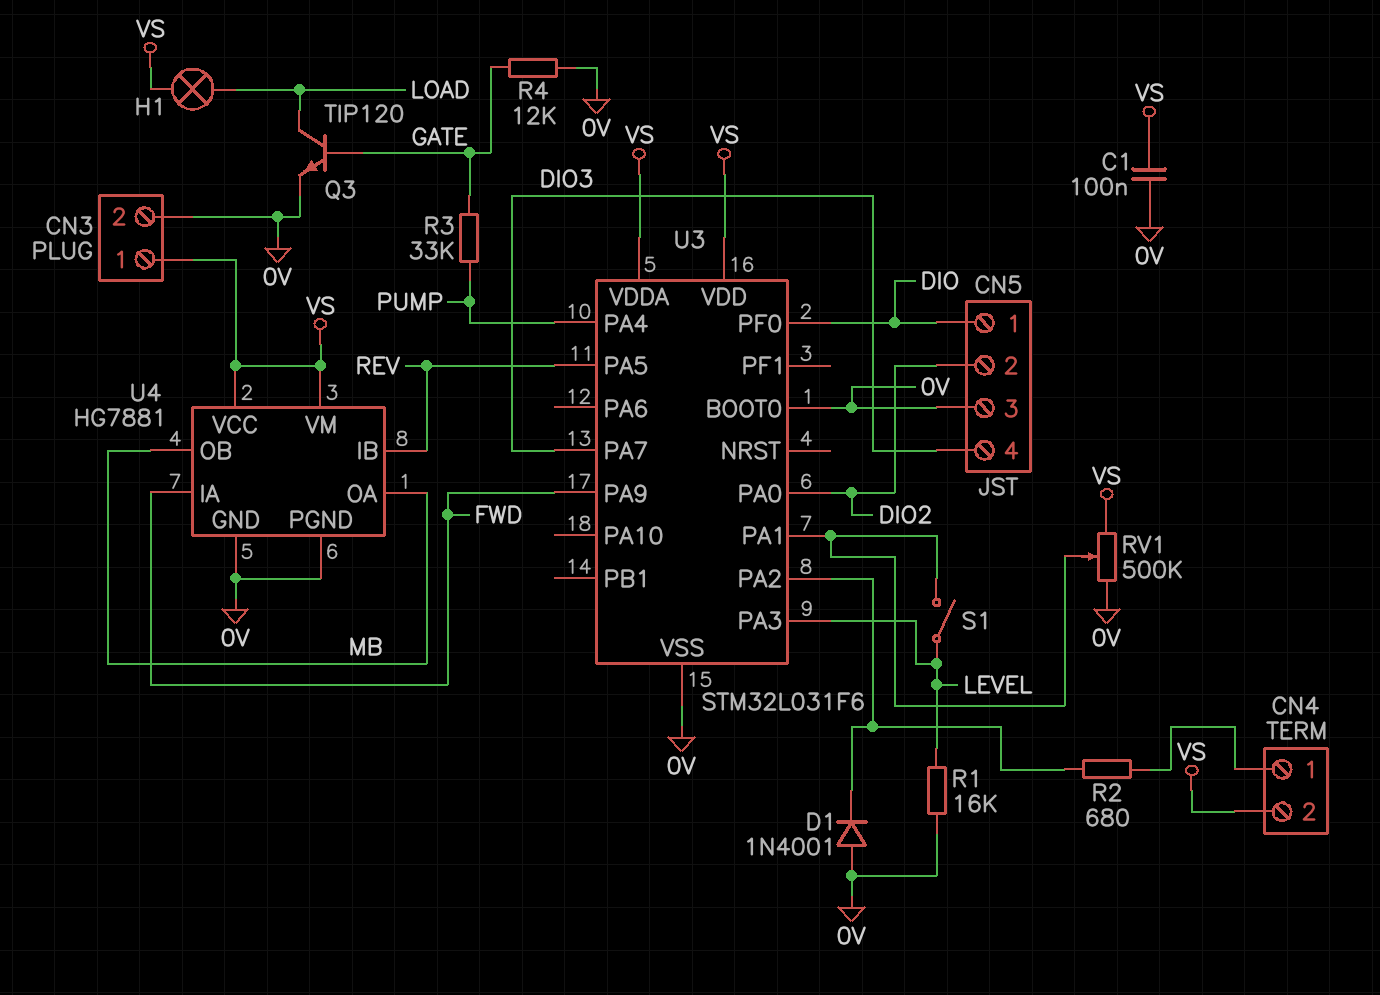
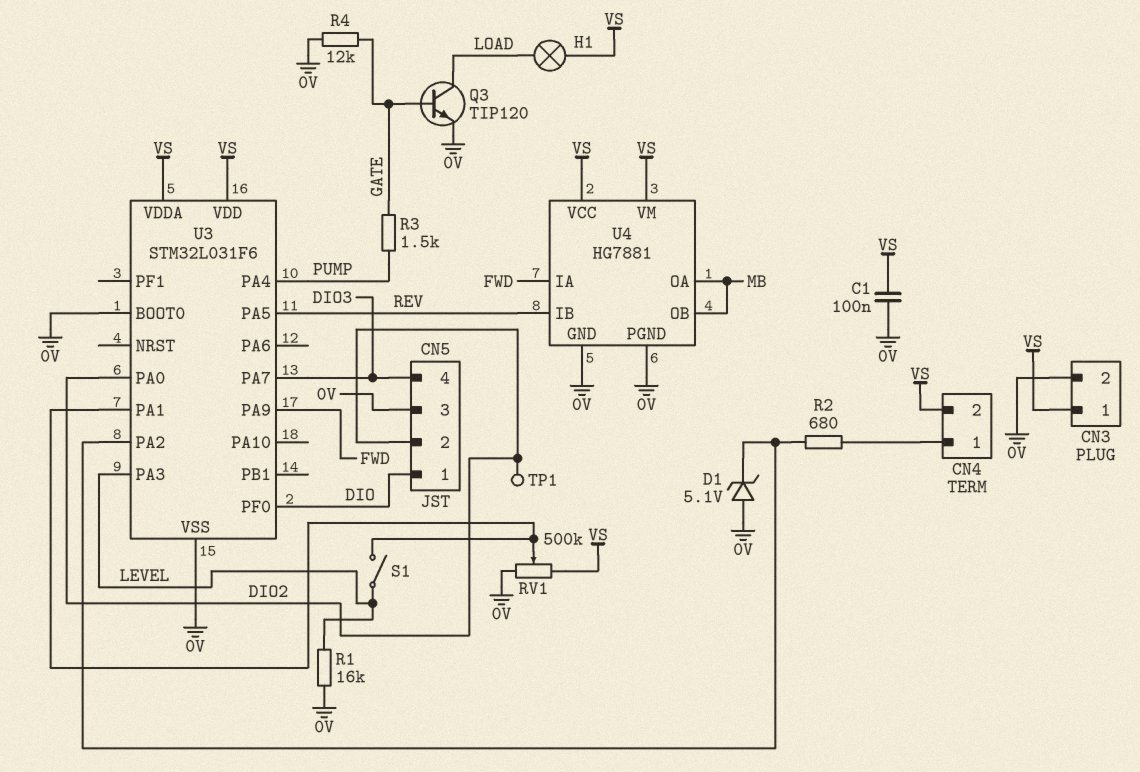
D1: diode 1N4001 (A 0V, K U3/PA2) -> zener 5.1V (A 0V, K U3/PA2)
R3: 33k (GATE, PUMP) -> 1.5k (GATE, PUMP)
TP1: none -> test point (DIO2)

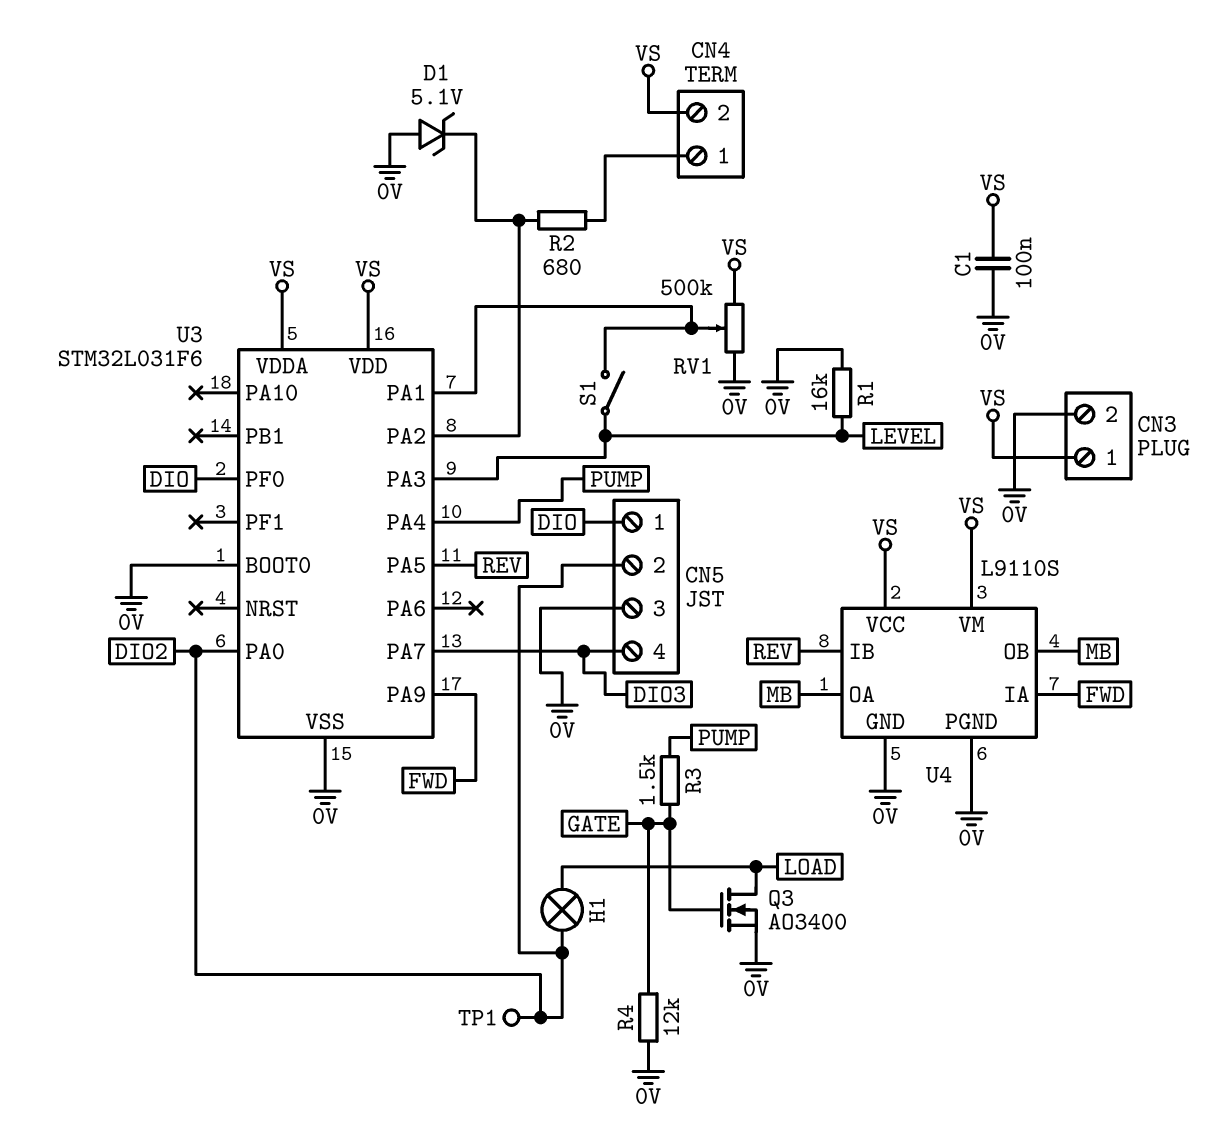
H1: lamp (LOAD, VS) -> lamp (DIO2, LOAD)
Q3: NPN TIP120 (B GATE, C LOAD, E 0V) -> NMOS AO3400 (G GATE, D LOAD, S 0V)
U4: HG7881 -> L9110S

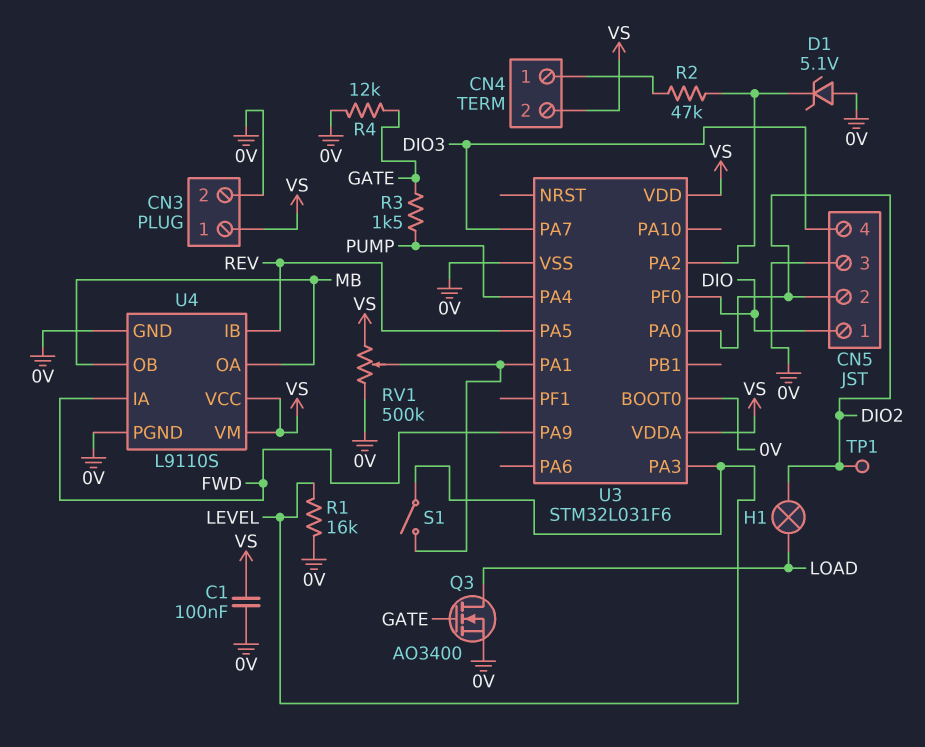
R2: 680 (CN4/1, U3/PA2) -> 47k (CN4/1, U3/PA2)

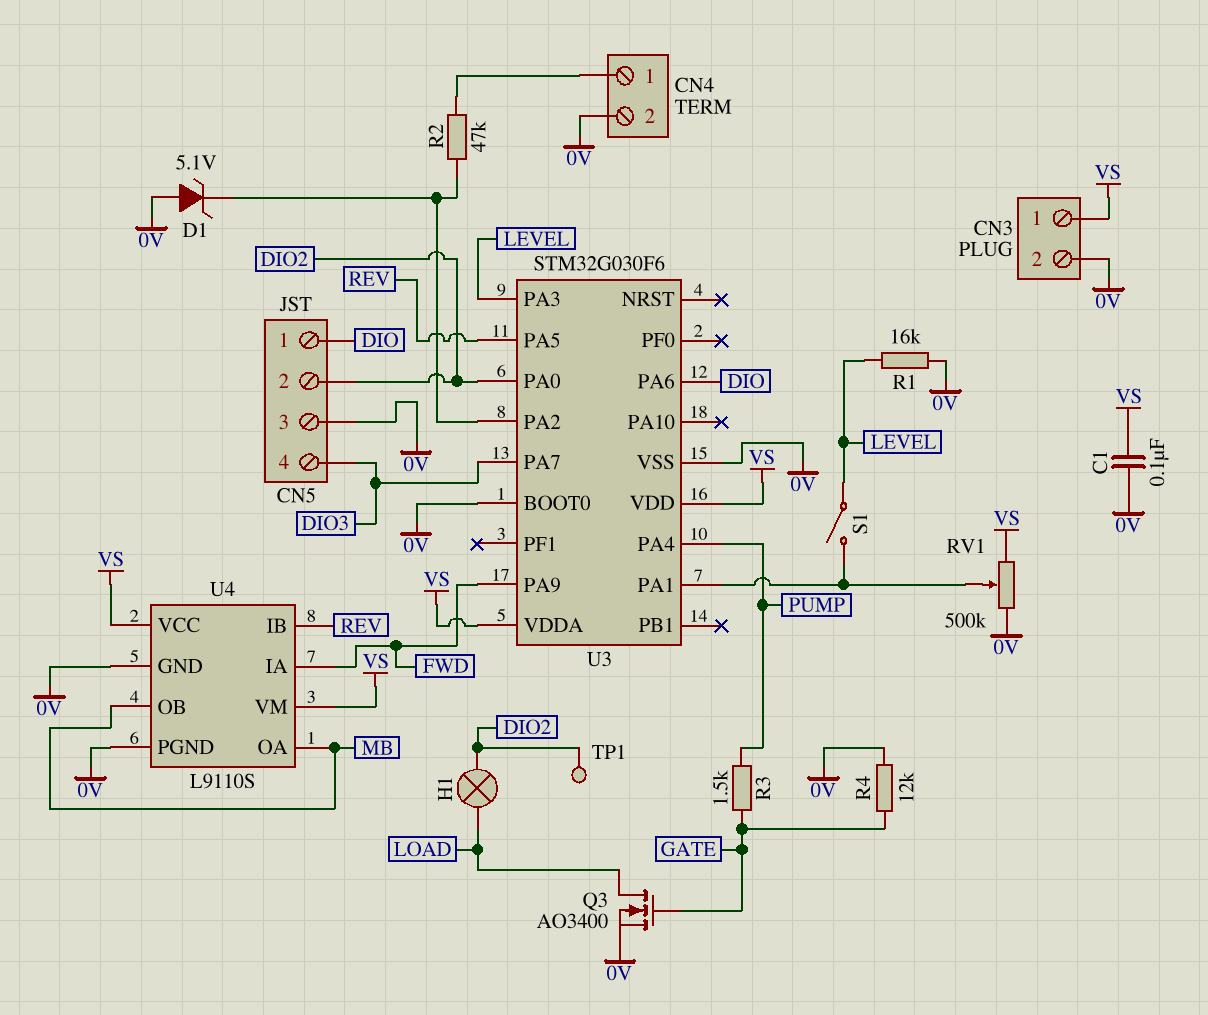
CN4 pin 2: VS -> 0V
U3: STM32L031F6 -> STM32G030F6
U3 pin PA6: none -> DIO
U3 pin PF0: DIO -> none

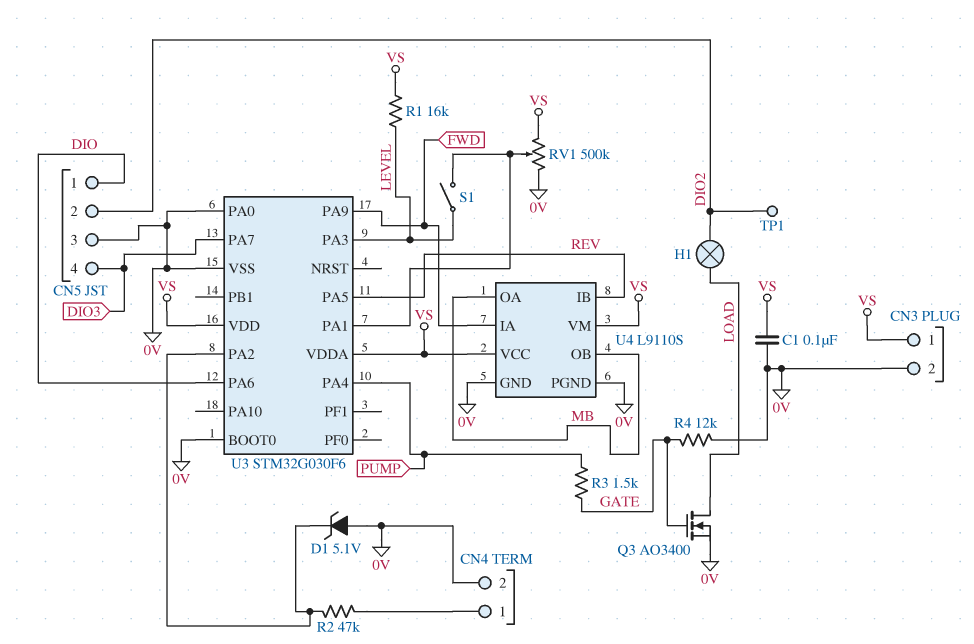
R1: 16k (0V, LEVEL) -> 16k (LEVEL, VS)
U3 pin PA0: DIO2 -> 0V

